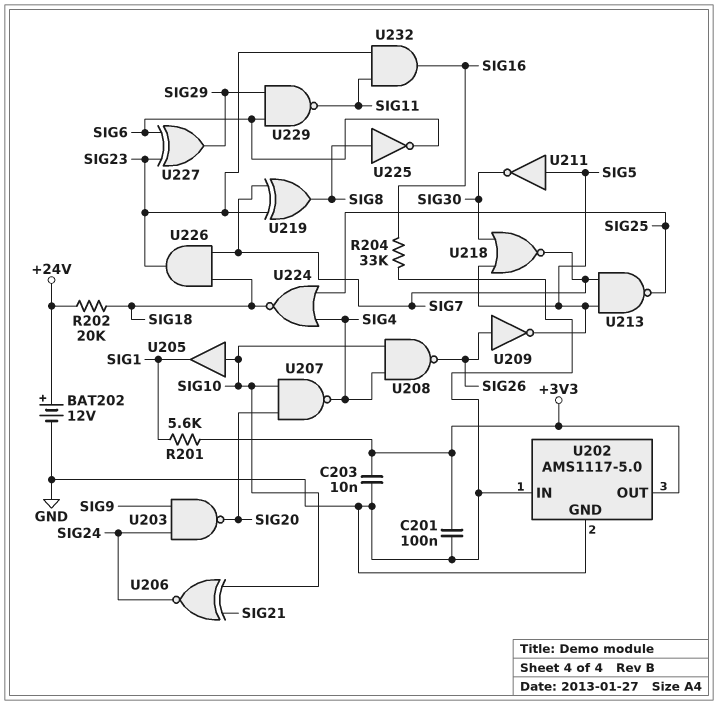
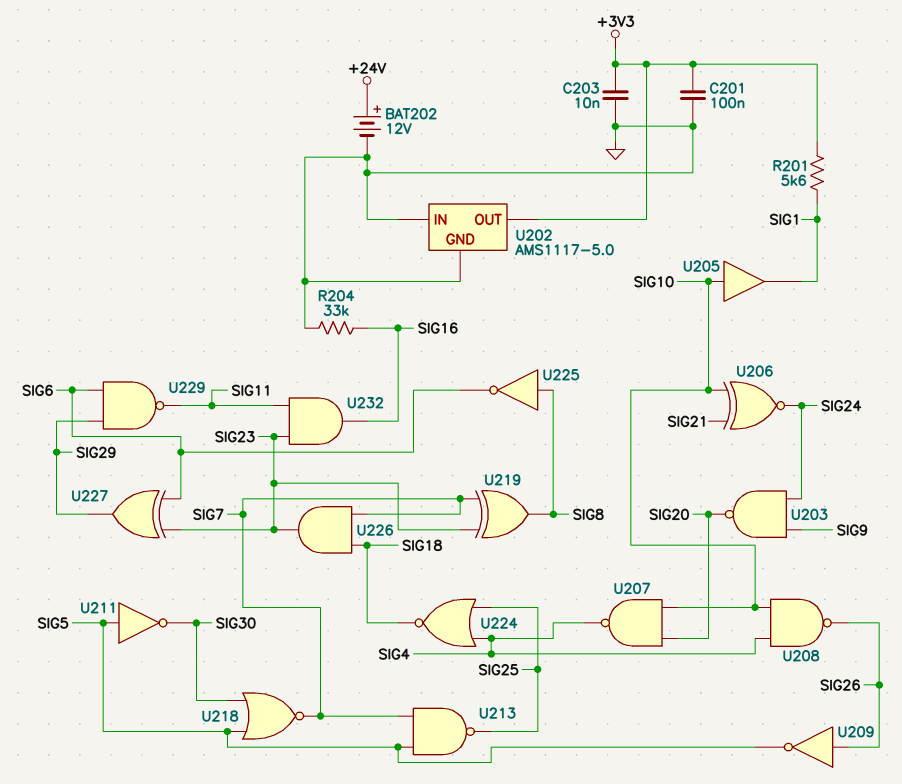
R202: 20k (+24V, SIG18) -> none

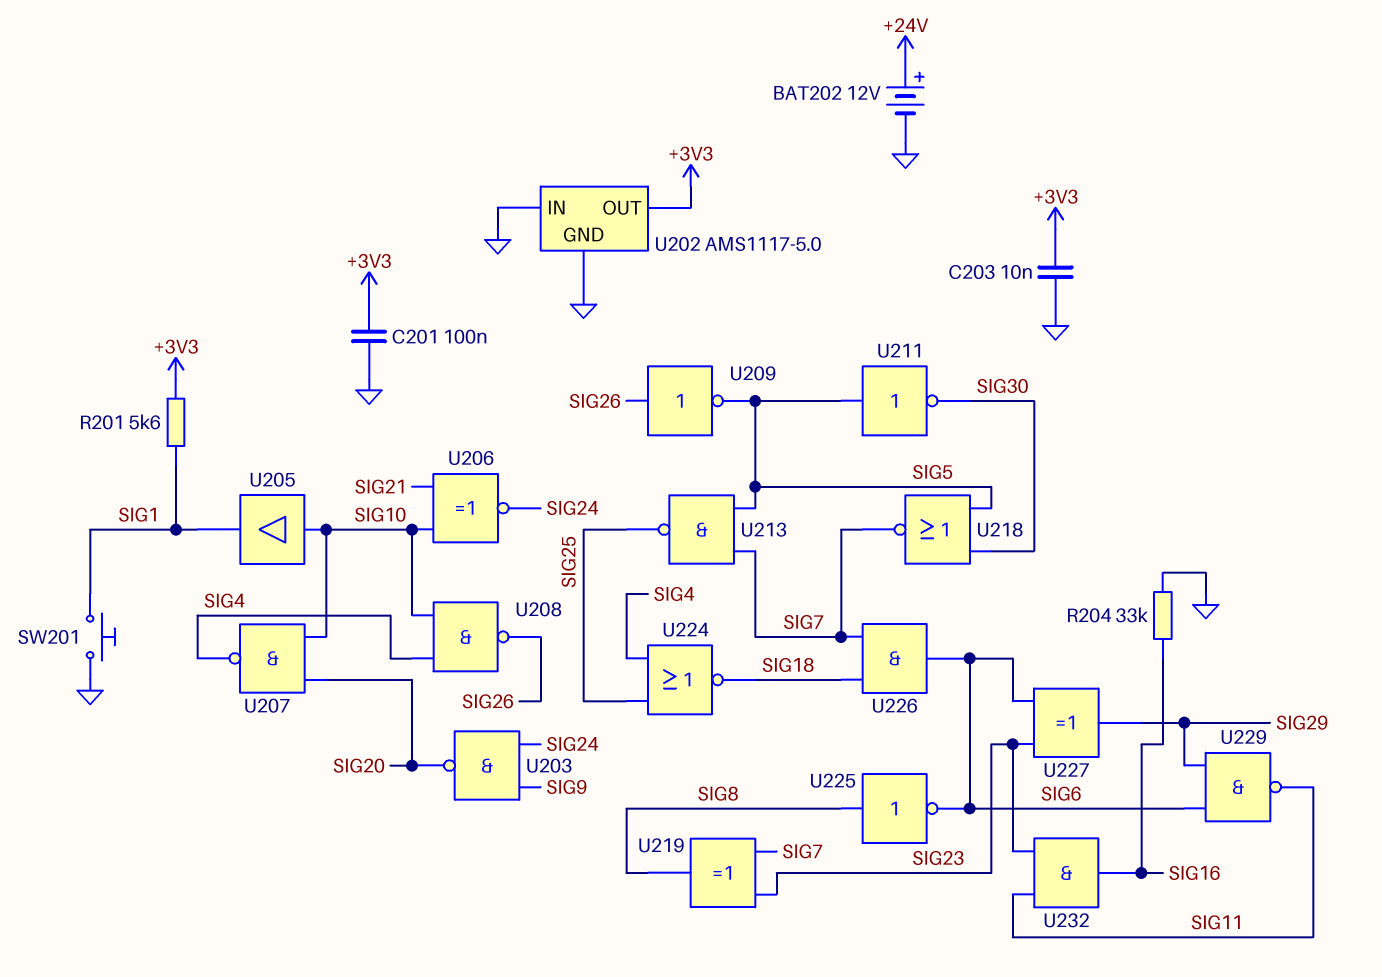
SW201: none -> button (GND, SIG1)
U226: AND (in SIG7, in SIG18, out SIG23) -> AND (in SIG7, in SIG18, out SIG6)

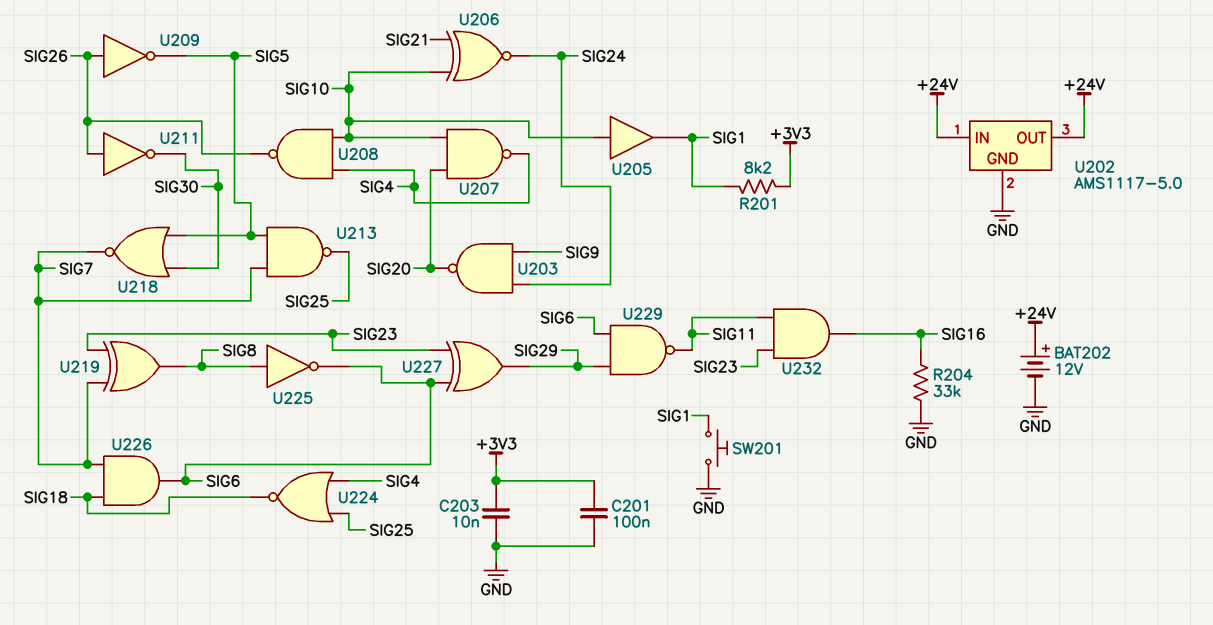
R201: 5.6k (+3V3, SIG1) -> 8.2k (+3V3, SIG1)
U202 pin IN: GND -> +24V
U202 pin OUT: +3V3 -> +24V
U211: NOT (in SIG5, out SIG30) -> NOT (in SIG26, out SIG30)

